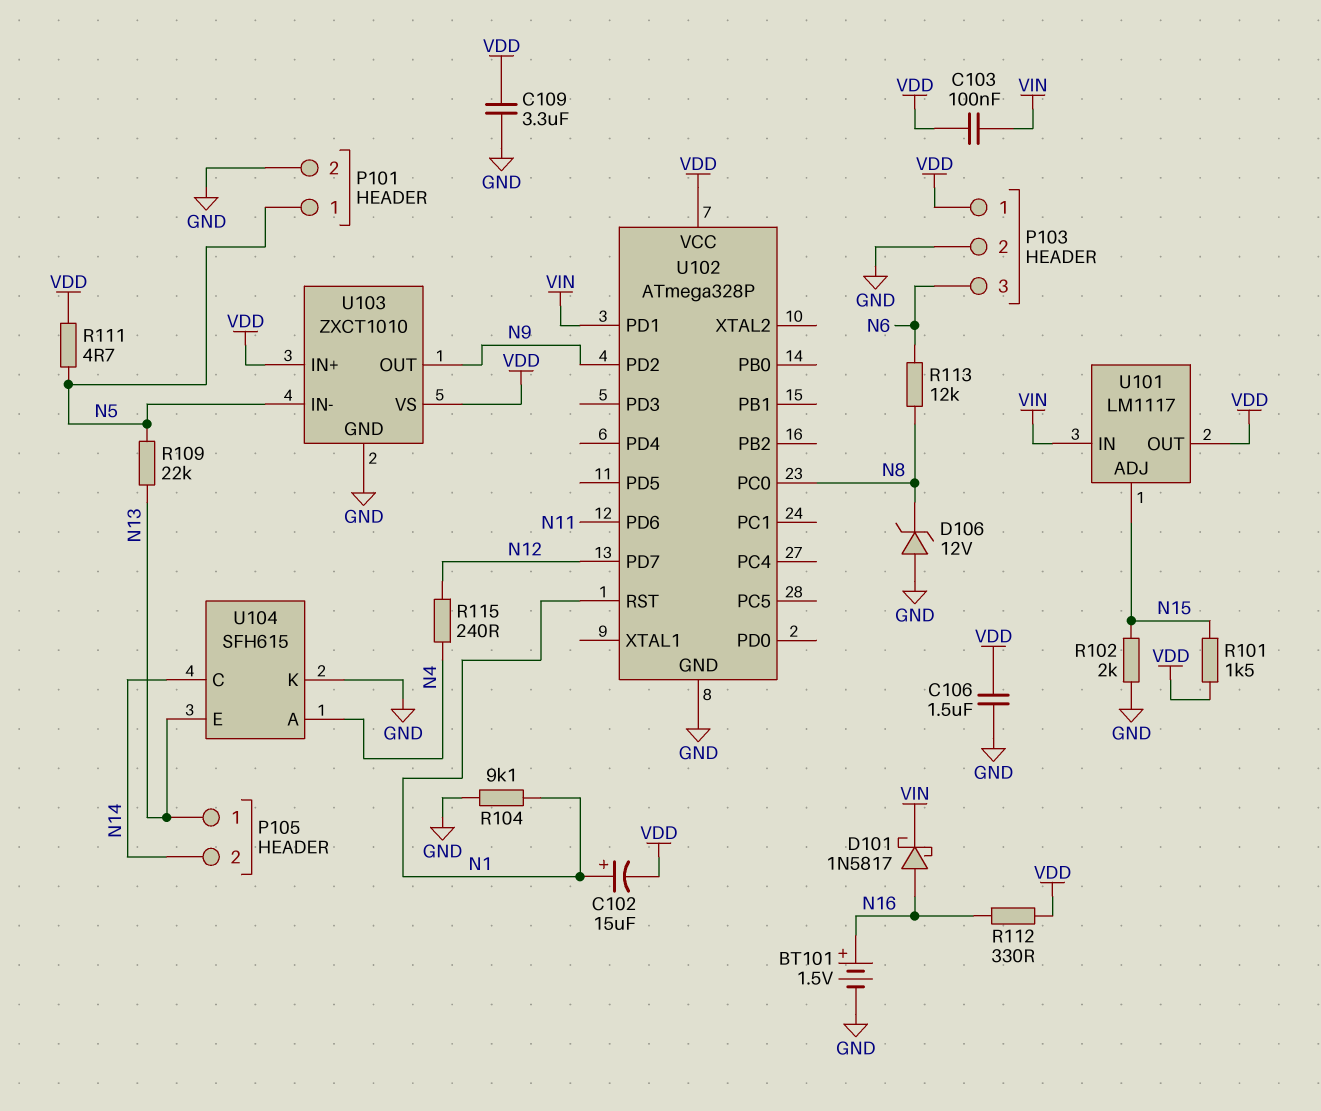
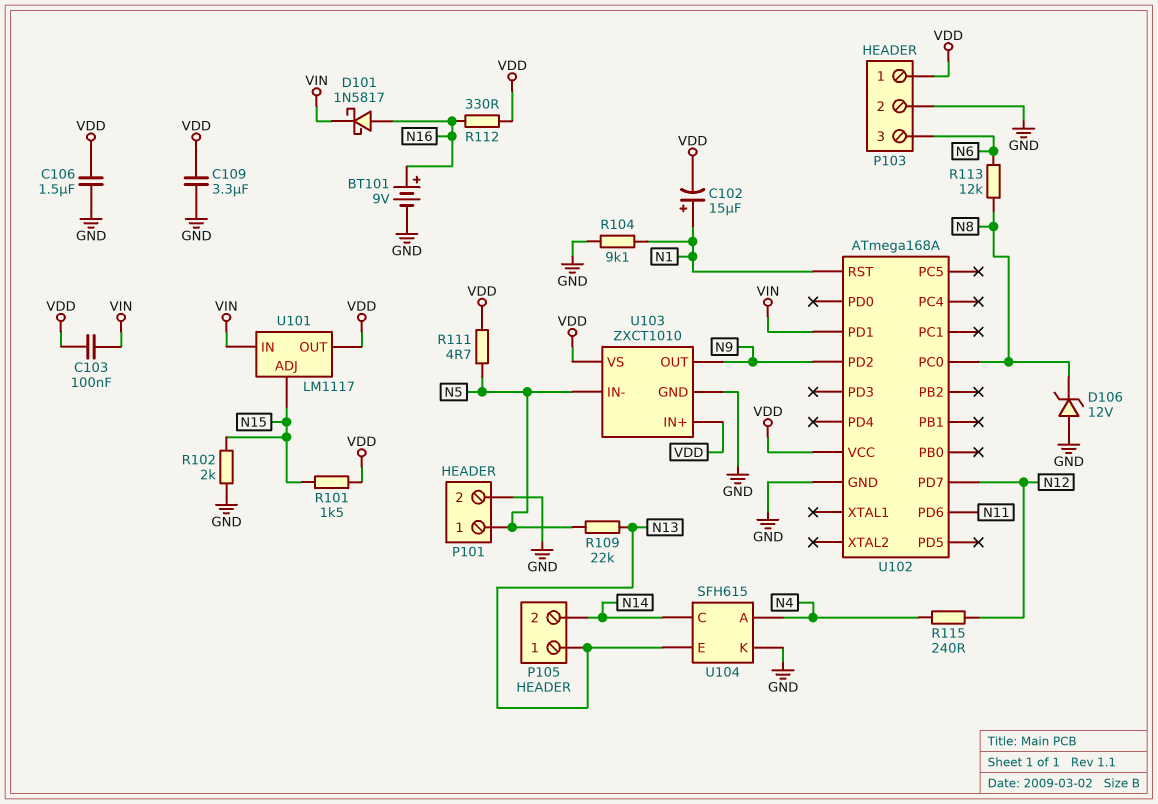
BT101: 1.5V (plus N16, minus GND) -> 9V (plus N16, minus GND)
U102: ATmega328P -> ATmega168A

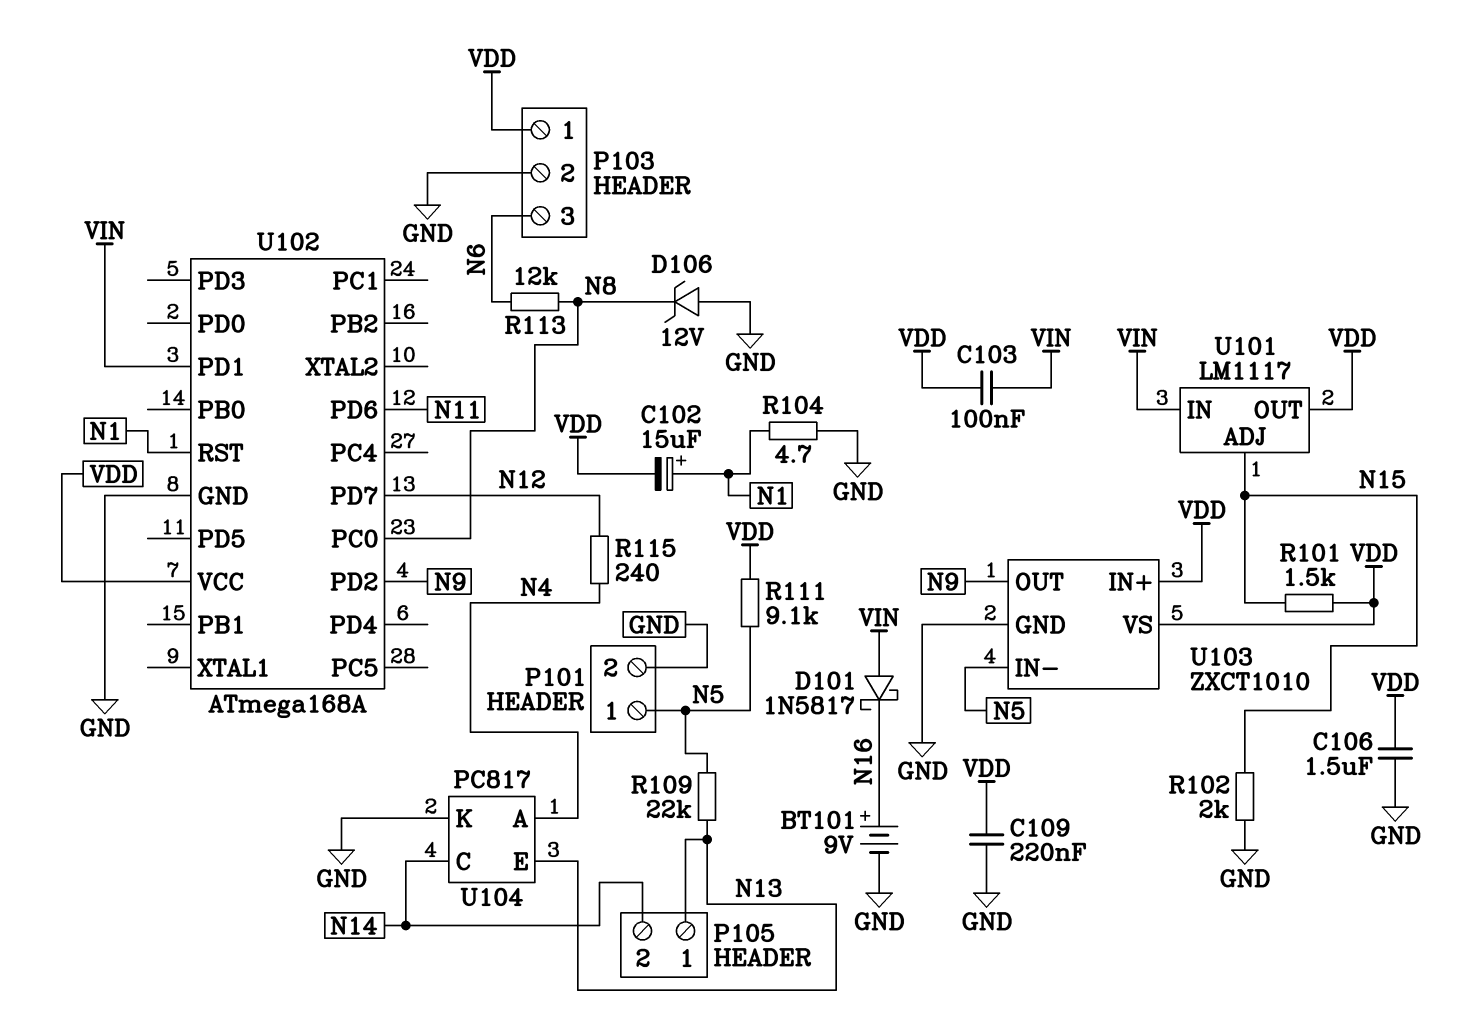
C109: 3.3uF (GND, VDD) -> 220nF (GND, VDD)
D101: schottky 1N5817 (A N16, K VIN) -> schottky 1N5817 (A VIN, K N16)
R104: 9.1k (GND, N1) -> 4.7 (GND, N1)
R111: 4.7 (N5, VDD) -> 9.1k (N5, VDD)
R112: 330 (N16, VDD) -> none
U104: SFH615 -> PC817

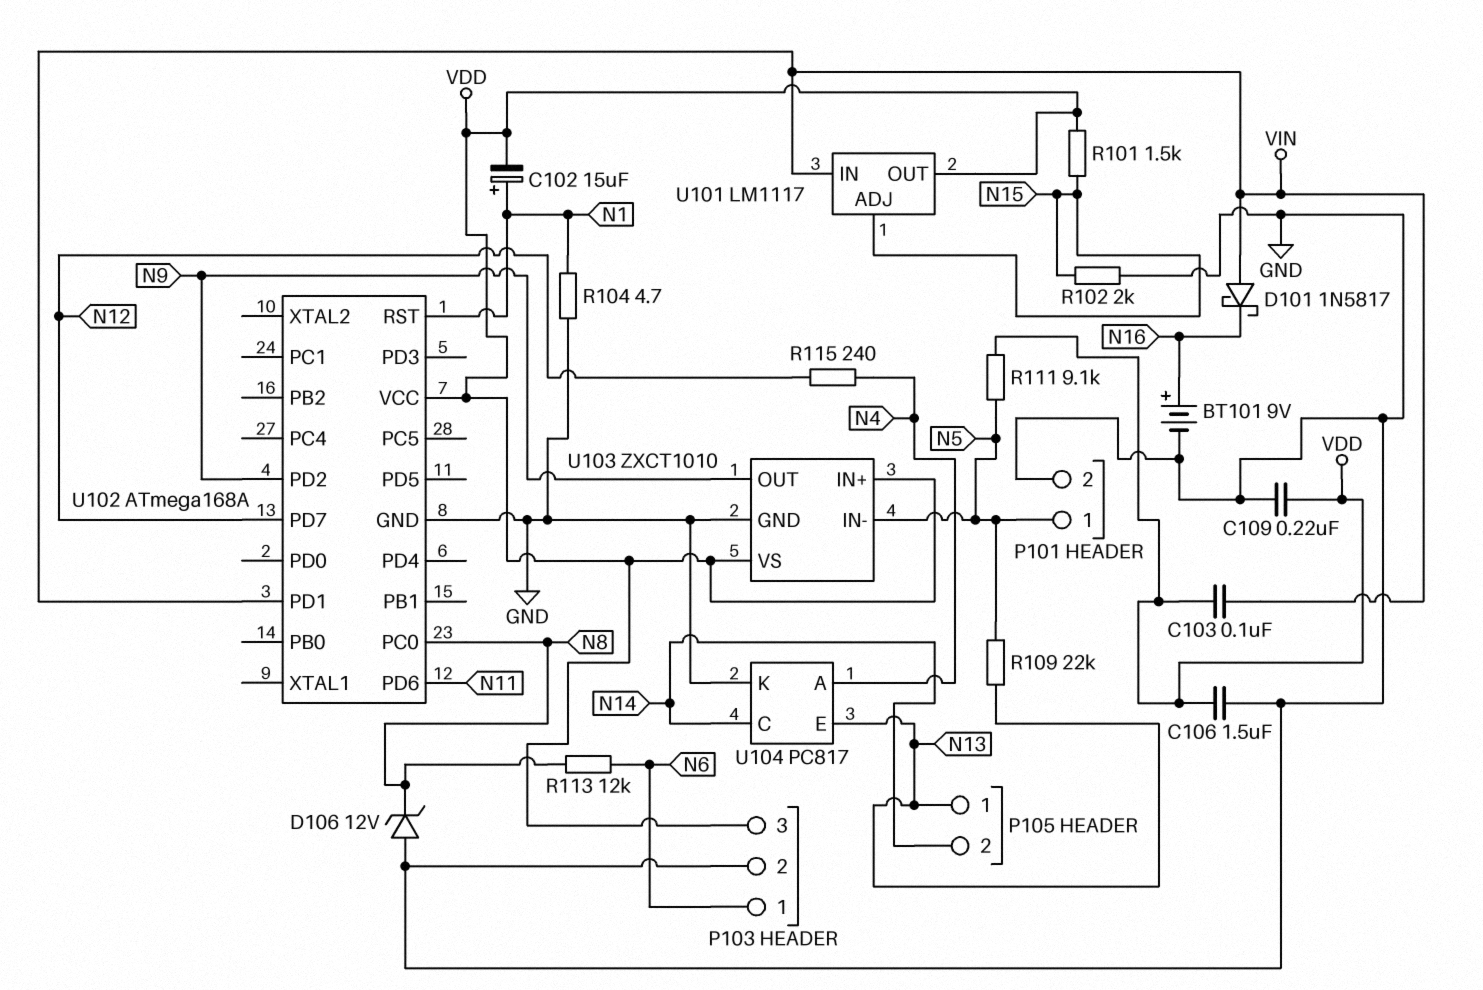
P103 pin 1: VDD -> N6
P103 pin 3: N6 -> VDD

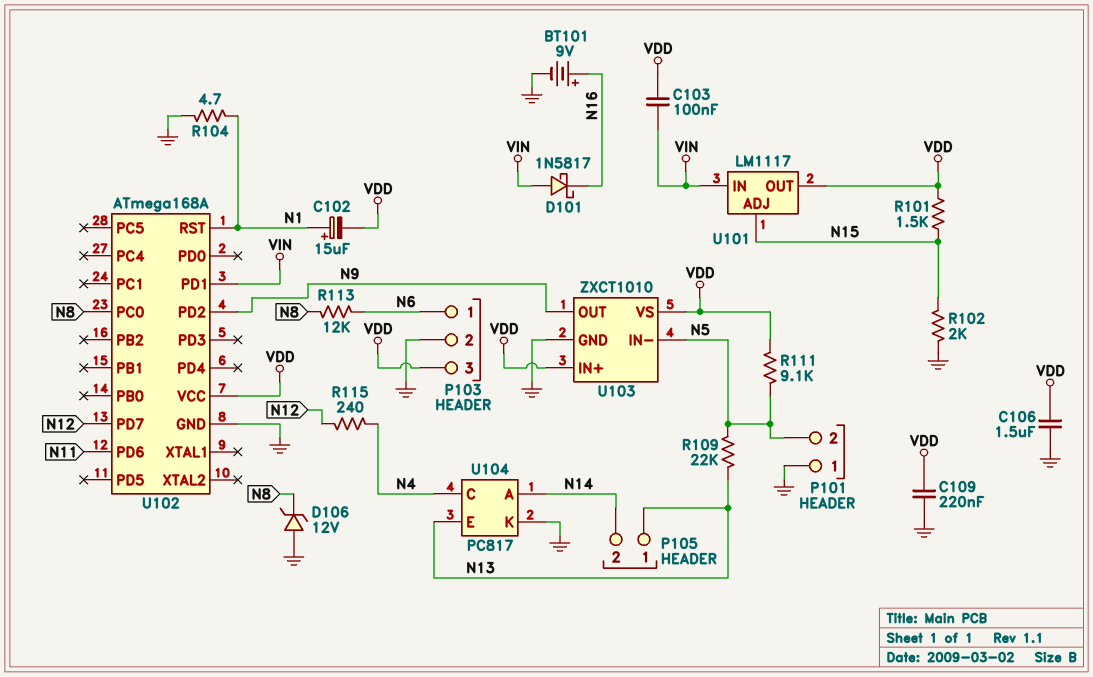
P101 pin 1: N5 -> GND
P101 pin 2: GND -> N5
U104 pin A: N4 -> N14
U104 pin C: N14 -> N4

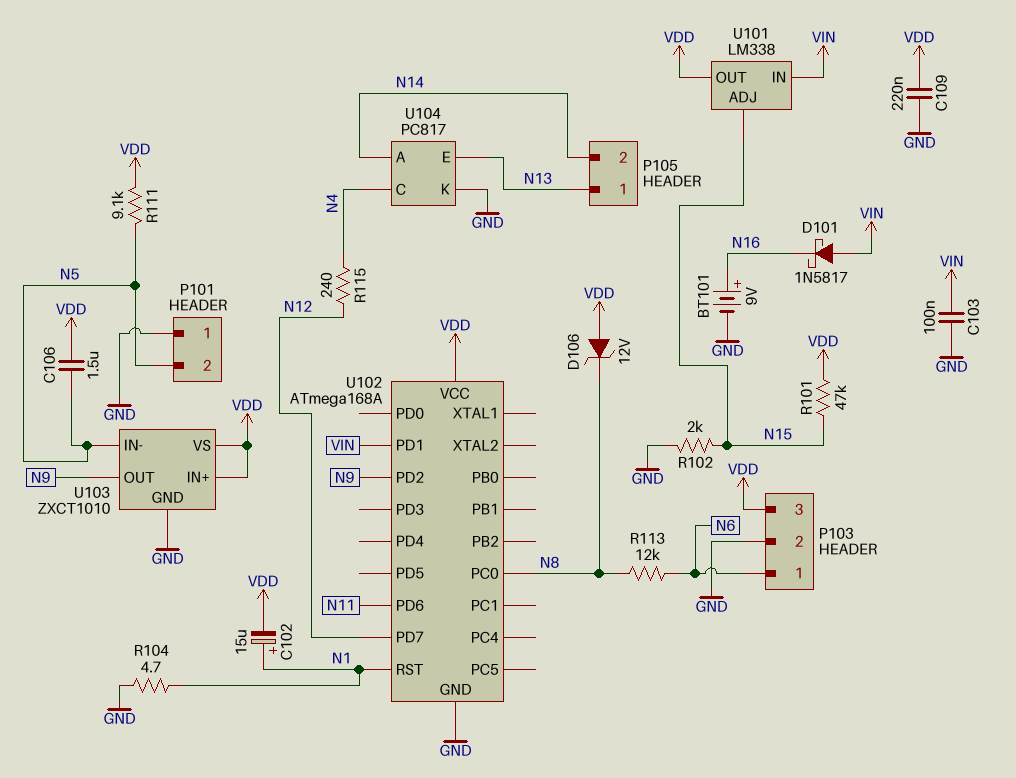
C103: 100nF (VDD, VIN) -> 100nF (GND, VIN)
C106: 1.5uF (GND, VDD) -> 1.5uF (N5, VDD)
D106: zener 12V (A GND, K N8) -> zener 12V (A VDD, K N8)
R101: 1.5k (N15, VDD) -> 47k (N15, VDD)
R109: 22k (N5, N13) -> none
U101: LM1117 -> LM338

